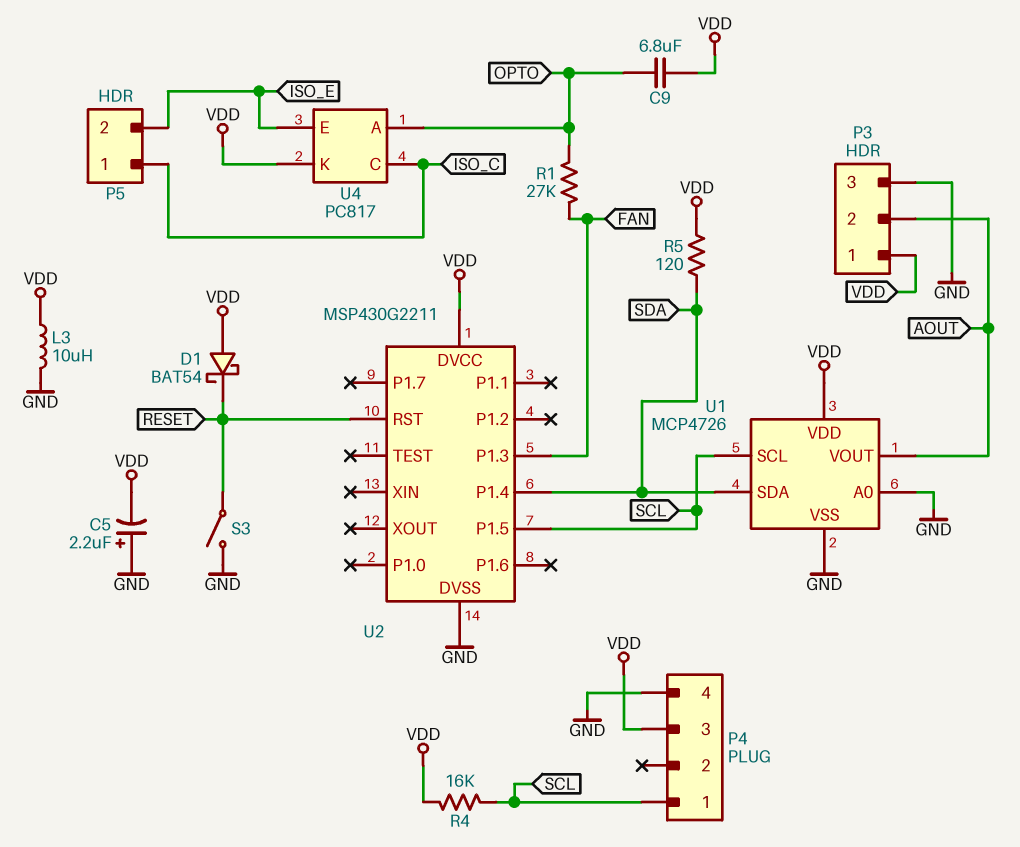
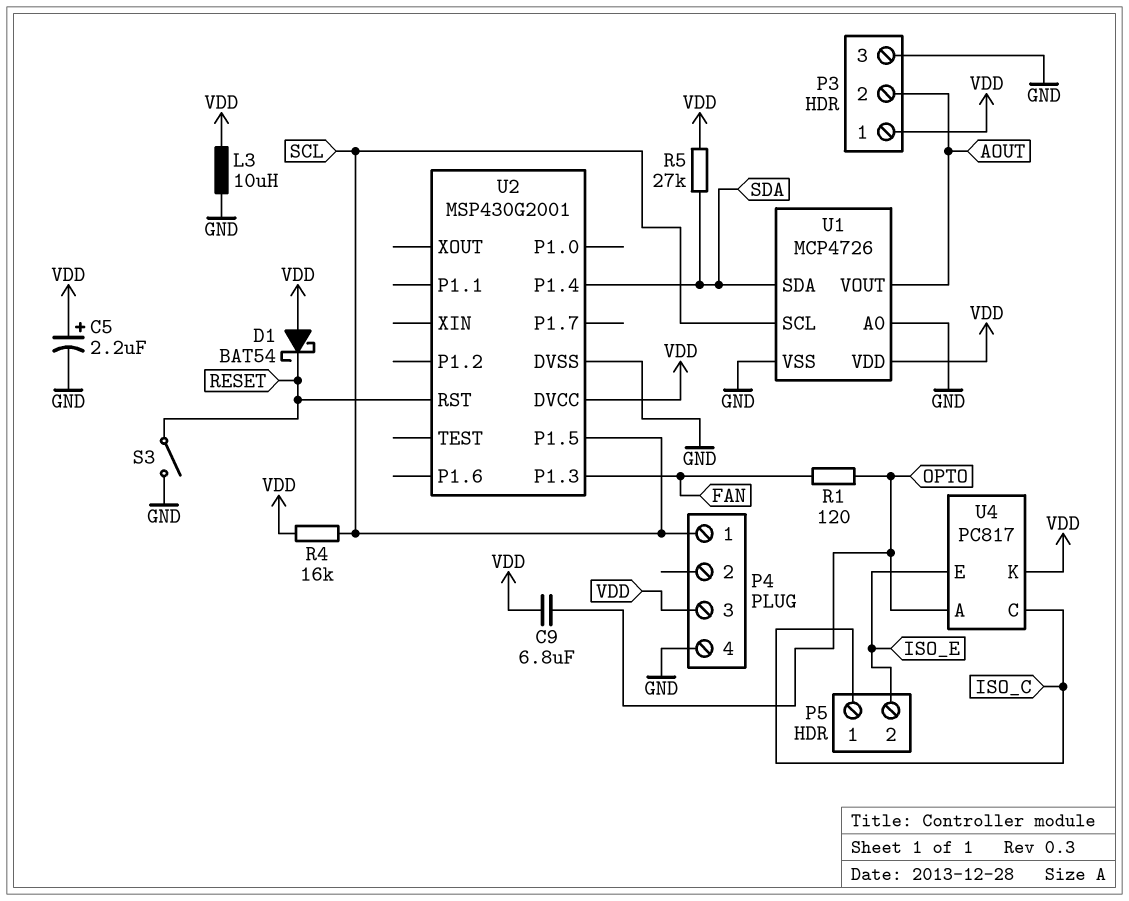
C5: 2.2uF (plus GND, minus VDD) -> 2.2uF (plus VDD, minus GND)
R1: 27k (FAN, OPTO) -> 120 (FAN, OPTO)
R5: 120 (SDA, VDD) -> 27k (SDA, VDD)
U2: MSP430G2211 -> MSP430G2001

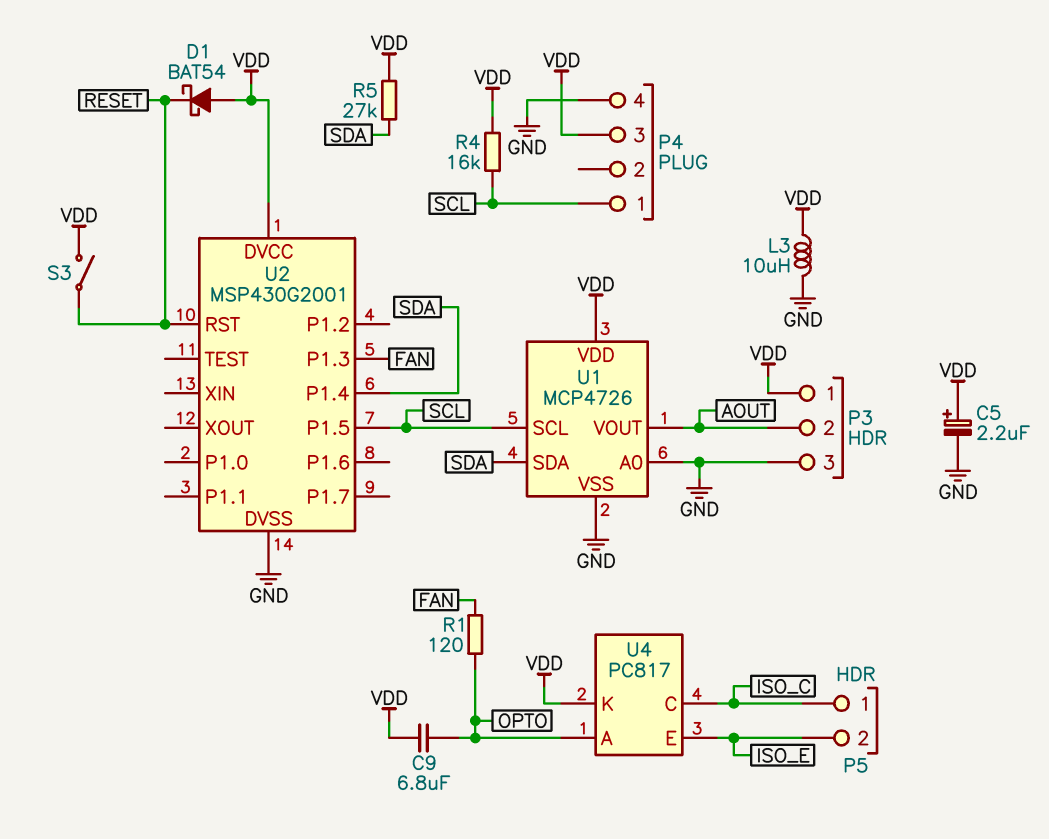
S3: switch (GND, RESET) -> switch (RESET, VDD)

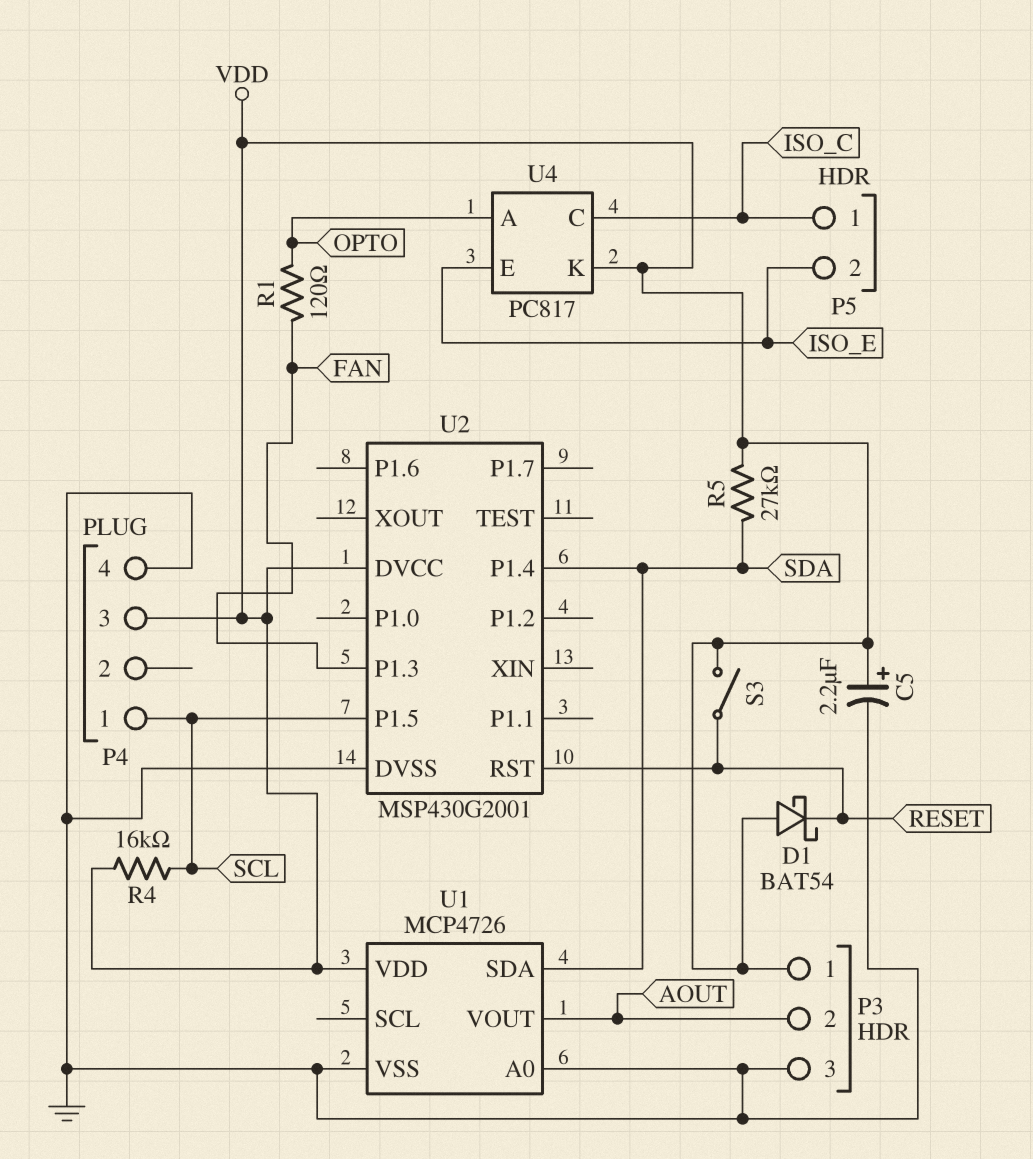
C9: 6.8uF (OPTO, VDD) -> none
L3: 10uH (GND, VDD) -> none
U1 pin SCL: SCL -> none

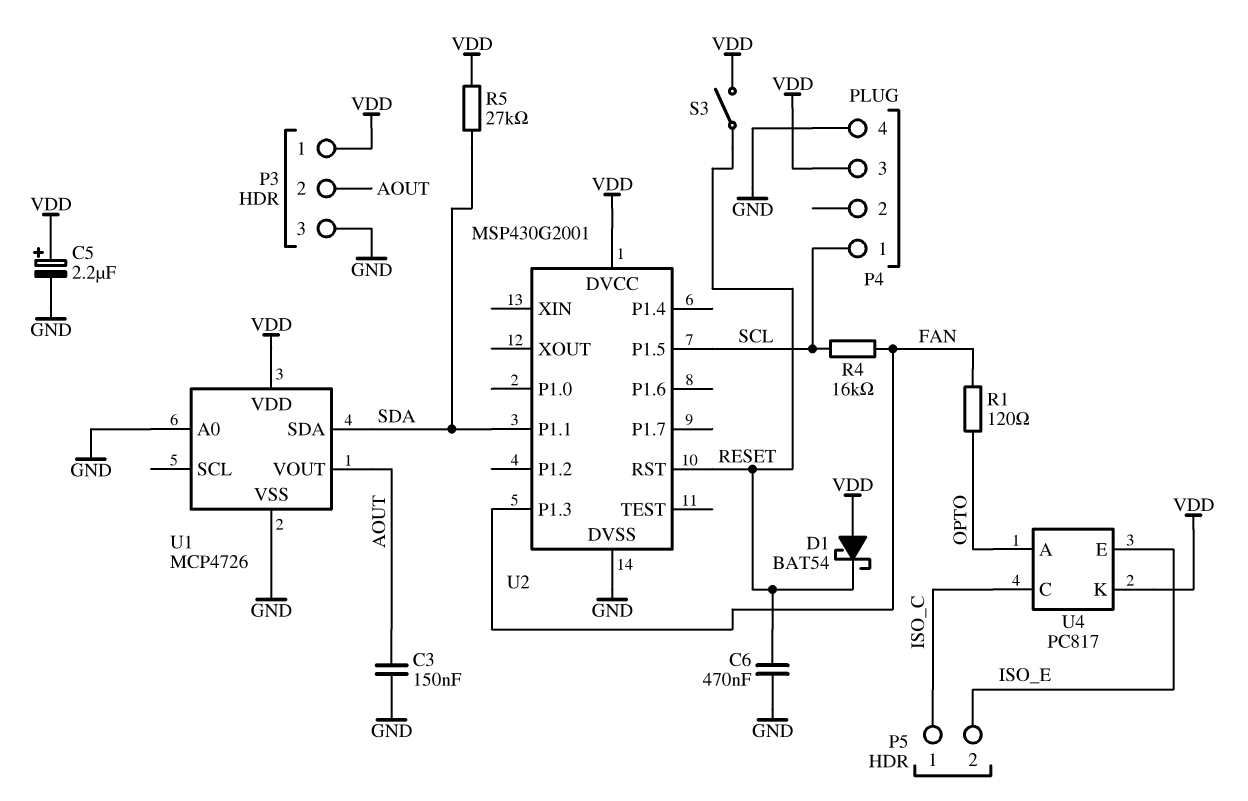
C3: none -> 150nF (AOUT, GND)
C6: none -> 470nF (GND, RESET)
R4: 16k (SCL, VDD) -> 16k (FAN, SCL)
U2 pin P1.1: none -> SDA
U2 pin P1.4: SDA -> none

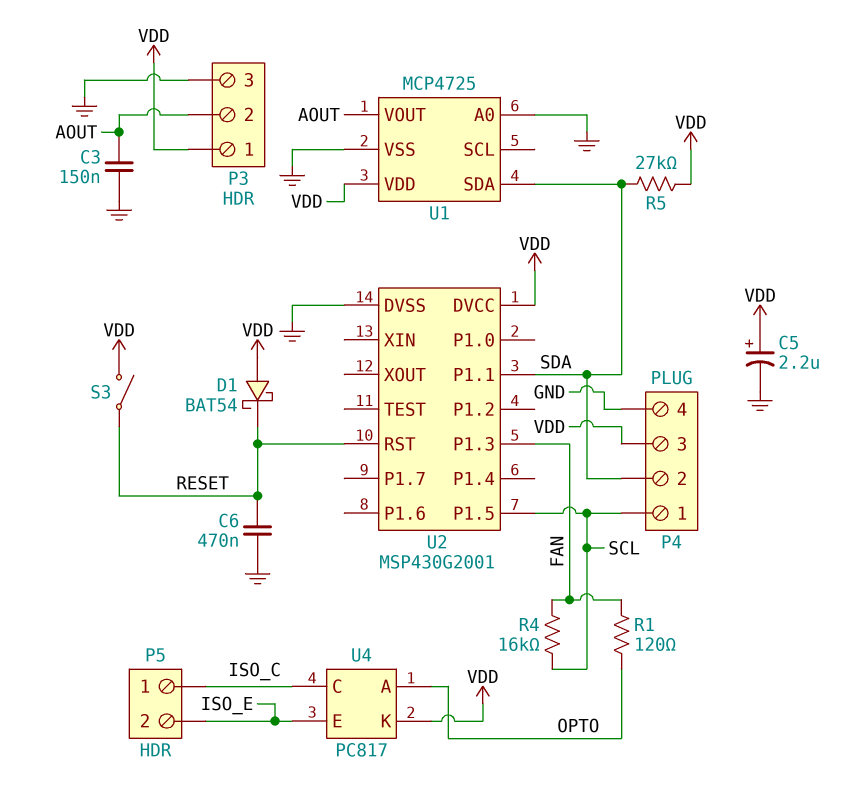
P4 pin 2: none -> SDA
U1: MCP4726 -> MCP4725

